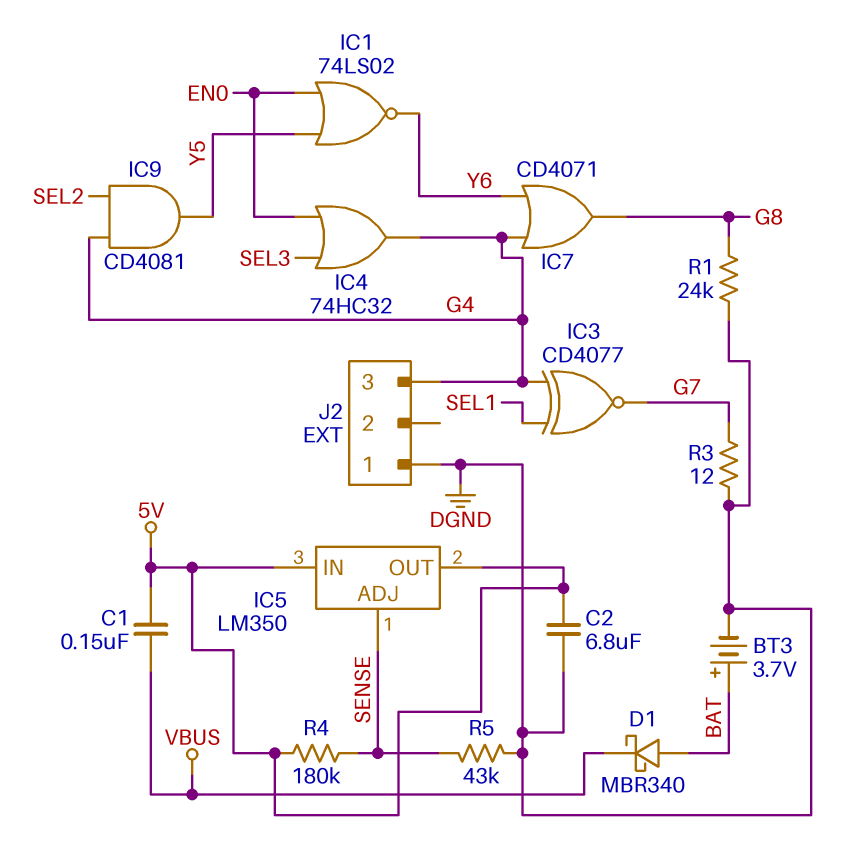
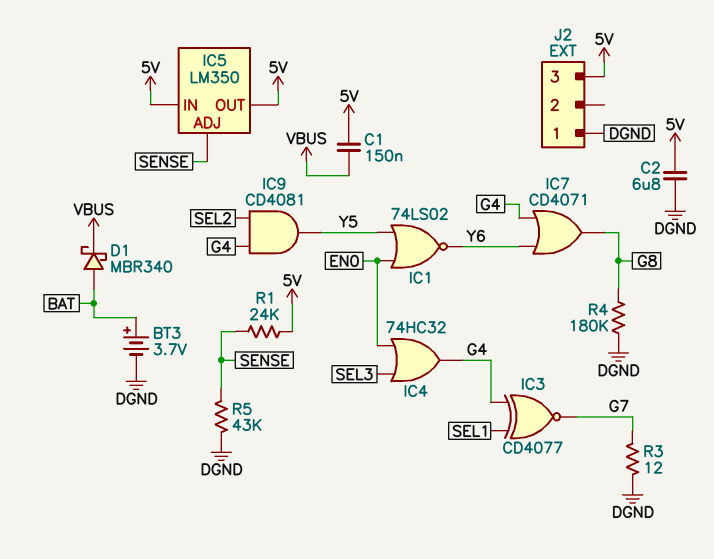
J2 pin 3: G4 -> 5V
R1: 24k (DGND, G8) -> 24k (5V, SENSE)
R4: 180k (5V, SENSE) -> 180k (DGND, G8)

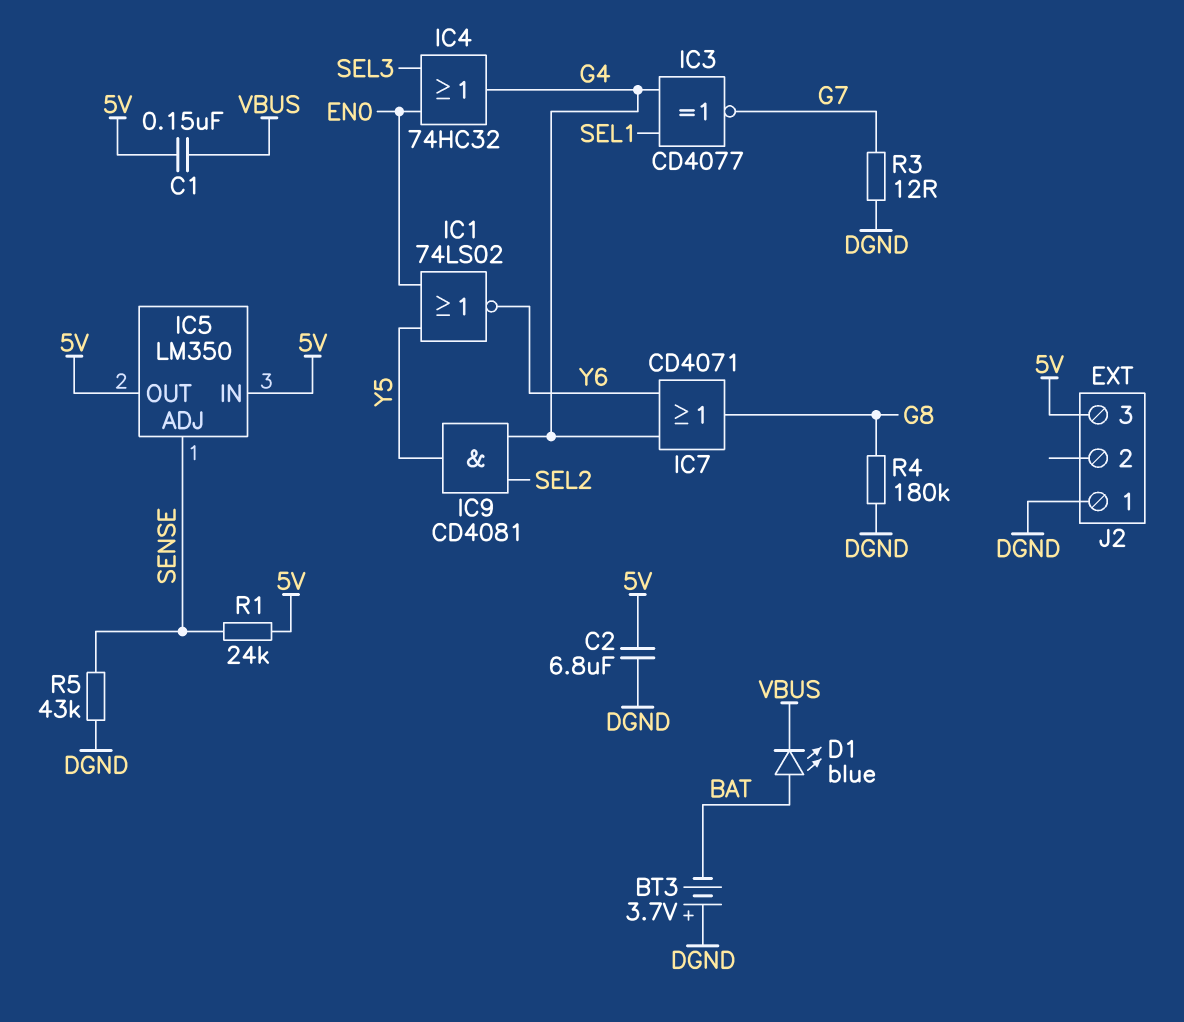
BT3: 3.7V (plus BAT, minus DGND) -> 3.7V (plus DGND, minus BAT)
D1: schottky MBR340 (A BAT, K VBUS) -> LED blue (A BAT, K VBUS)

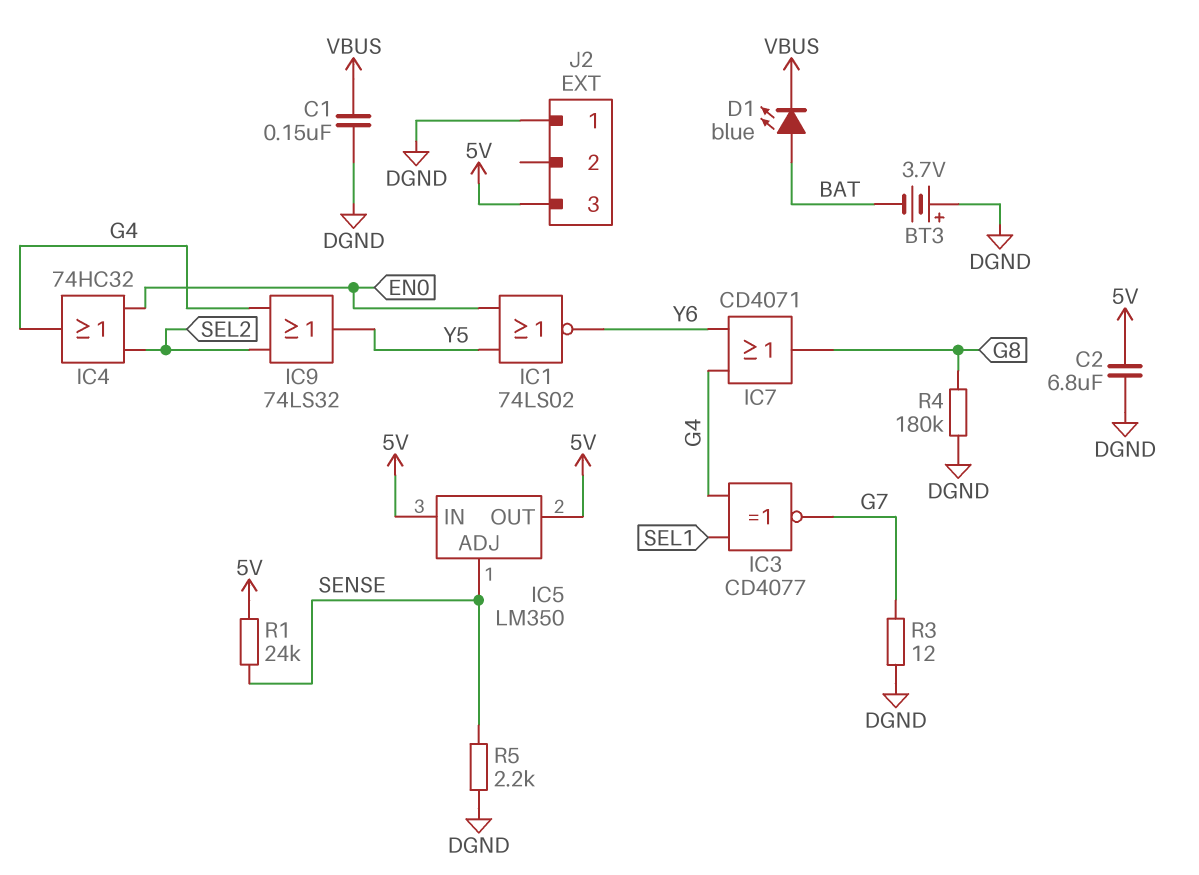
C1: 150nF (5V, VBUS) -> 150nF (DGND, VBUS)
IC4: OR 74HC32 (in EN0, in SEL3, out G4) -> OR 74HC32 (in EN0, in SEL2, out G4)
IC9: AND CD4081 (in G4, in SEL2, out Y5) -> OR 74LS32 (in G4, in SEL2, out Y5)
R5: 43k (DGND, SENSE) -> 2.2k (DGND, SENSE)

